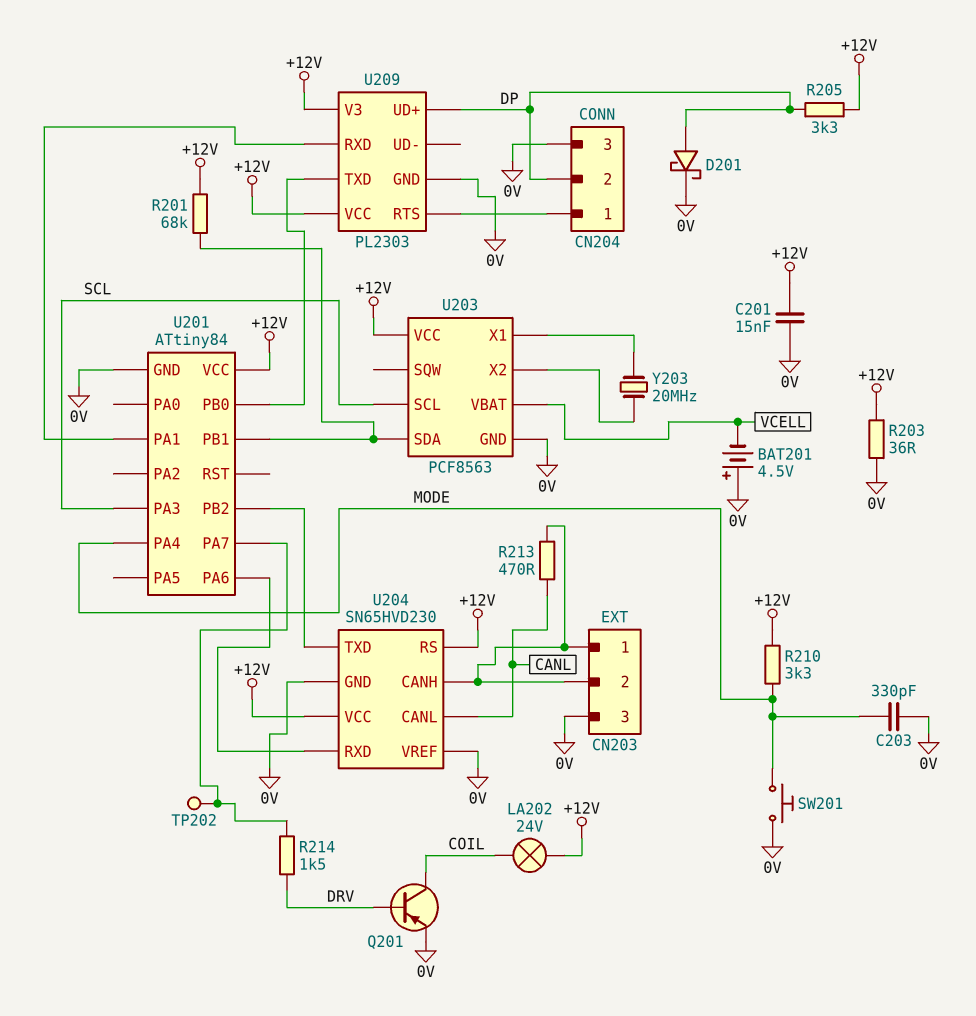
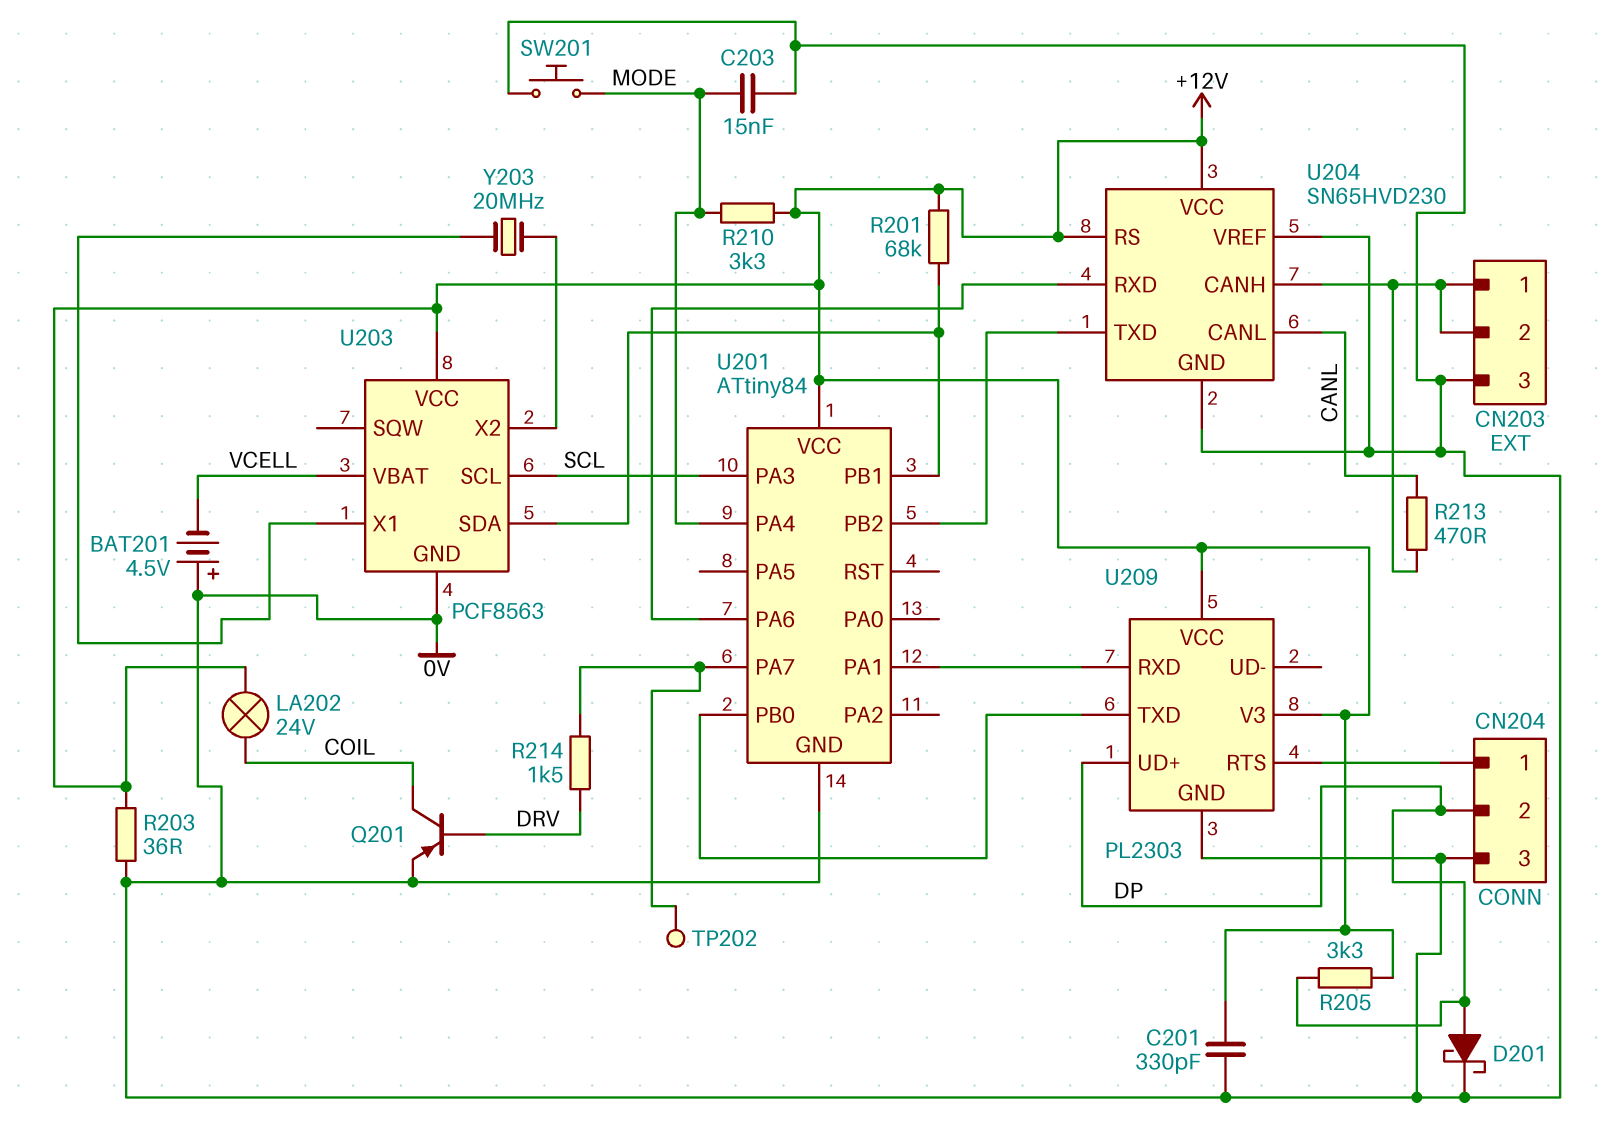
C201: 15nF (+12V, 0V) -> 330pF (+12V, 0V)
C203: 330pF (0V, MODE) -> 15nF (0V, MODE)

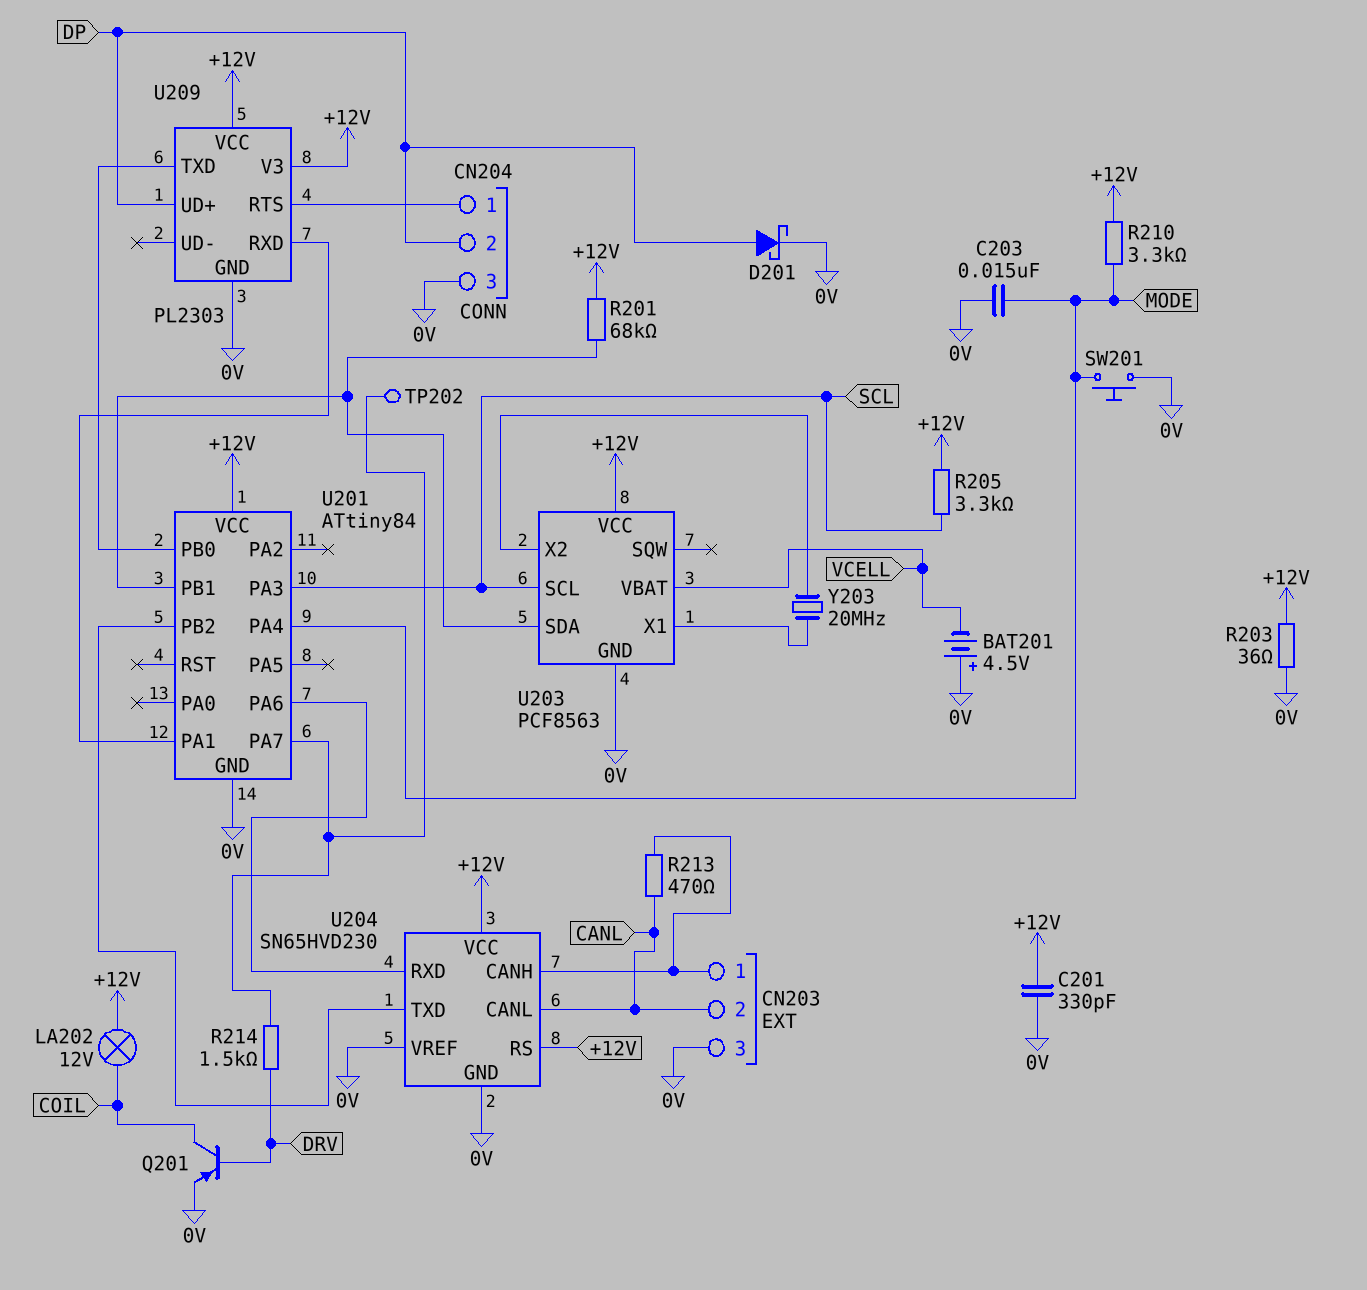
CN203 pin 2: CN203/1 -> CANL
LA202: lamp 24V (+12V, COIL) -> lamp 12V (+12V, COIL)
R205: 3.3k (+12V, DP) -> 3.3k (+12V, SCL)

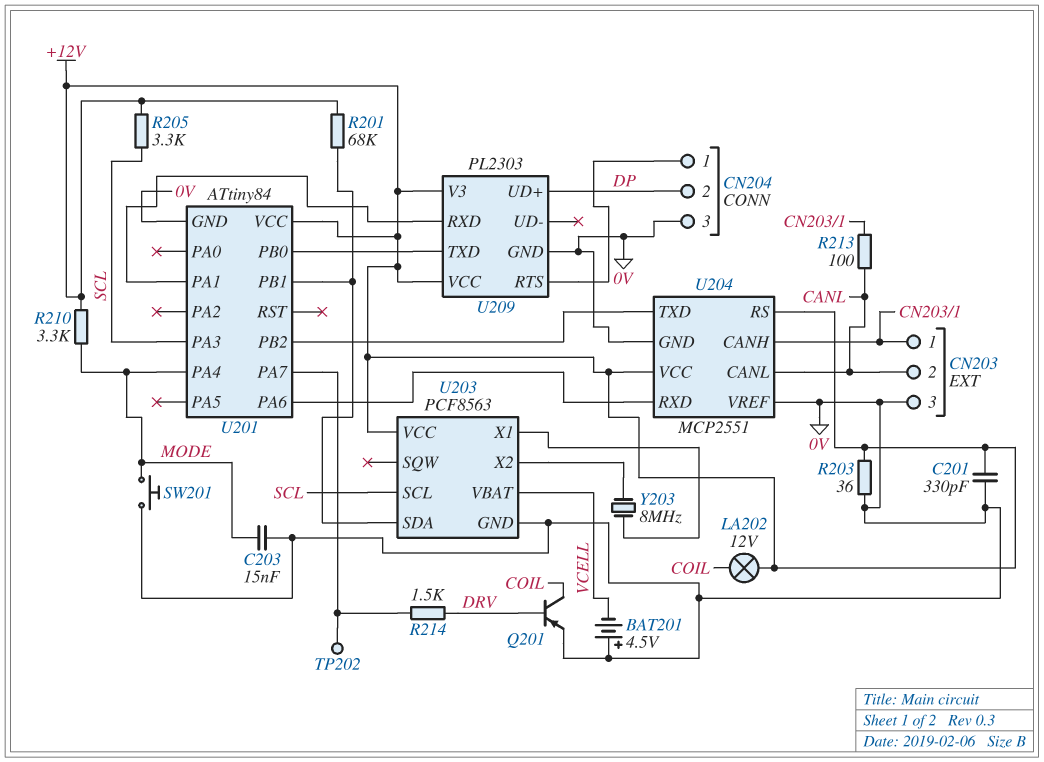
D201: schottky (A DP, K 0V) -> none
R213: 470 (CANL, CN203/1) -> 100 (CANL, CN203/1)
U204: SN65HVD230 -> MCP2551
Y203: 20MHz (U203/X1, U203/X2) -> 8MHz (U203/X1, U203/X2)

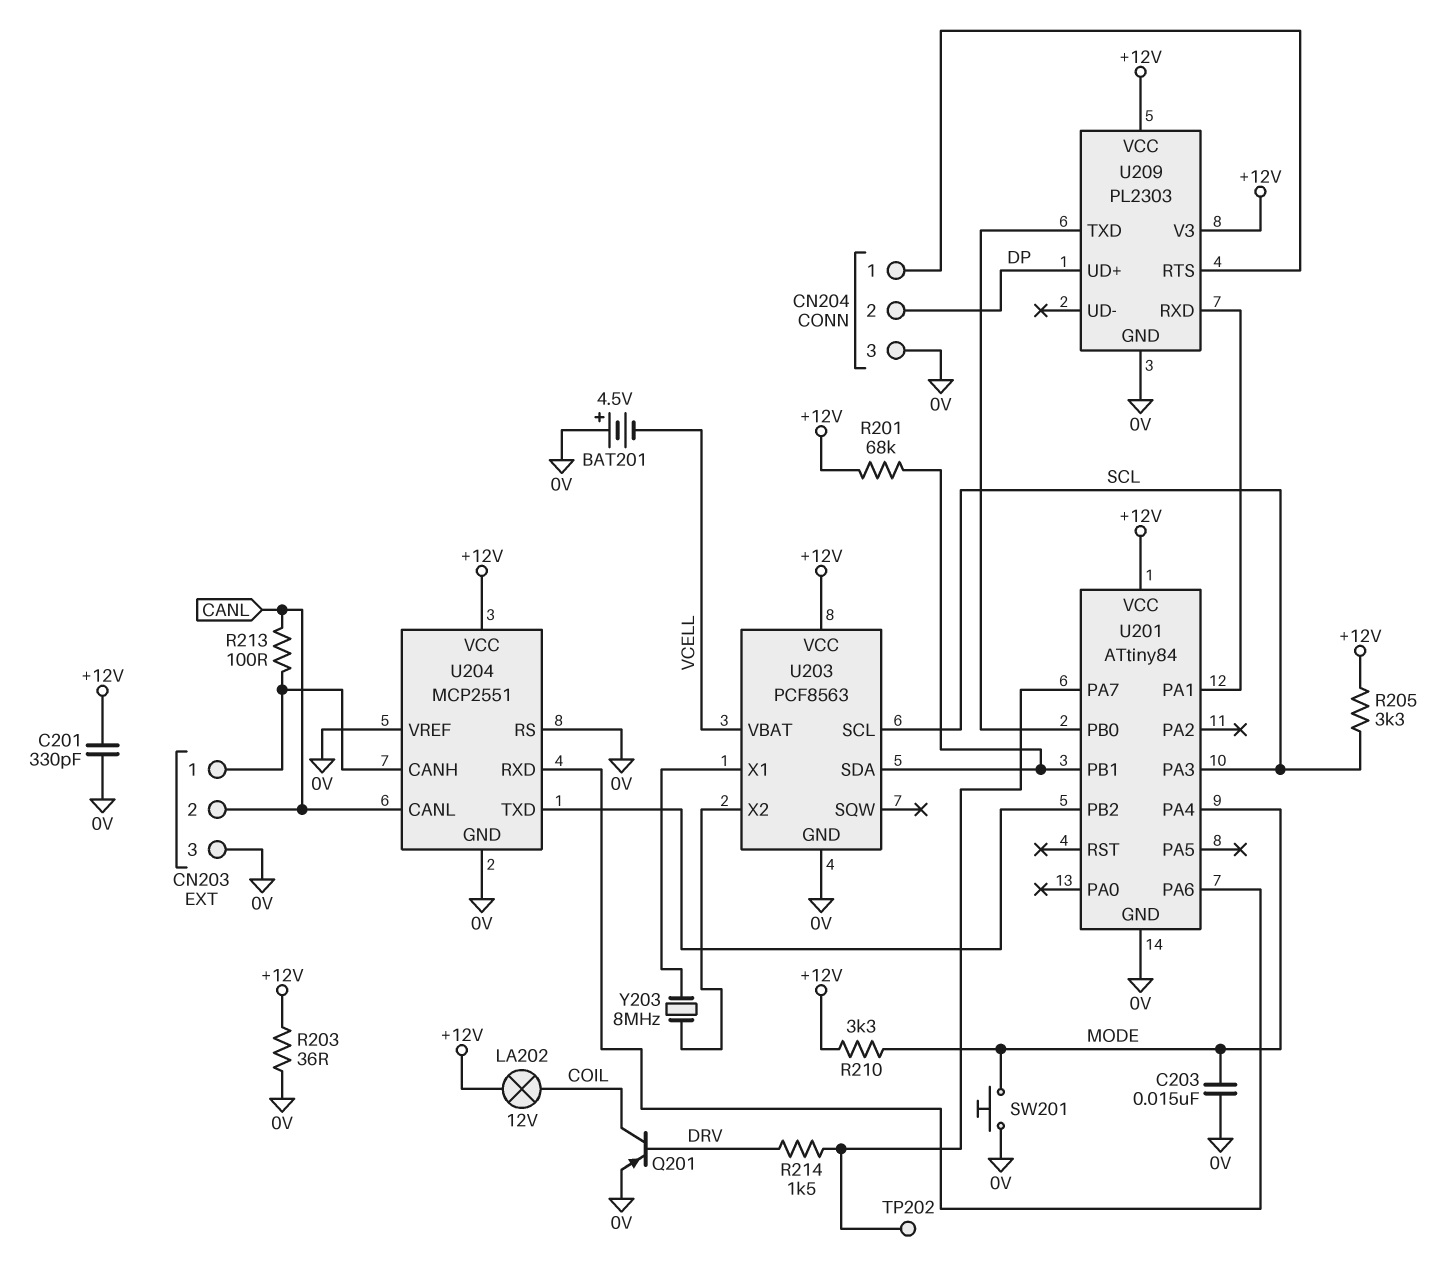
U204 pin RS: +12V -> 0V

